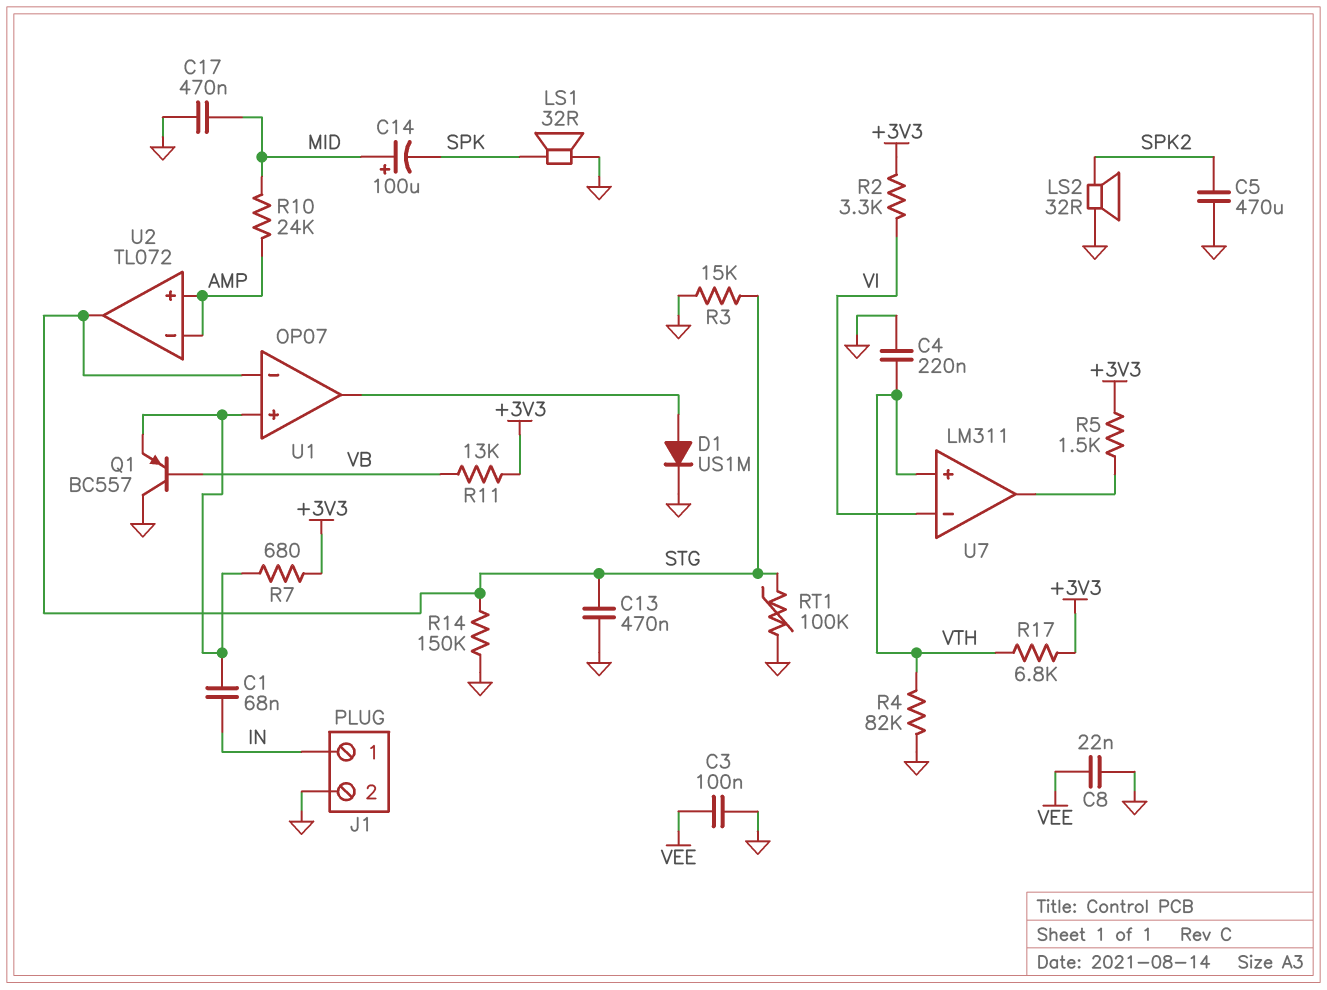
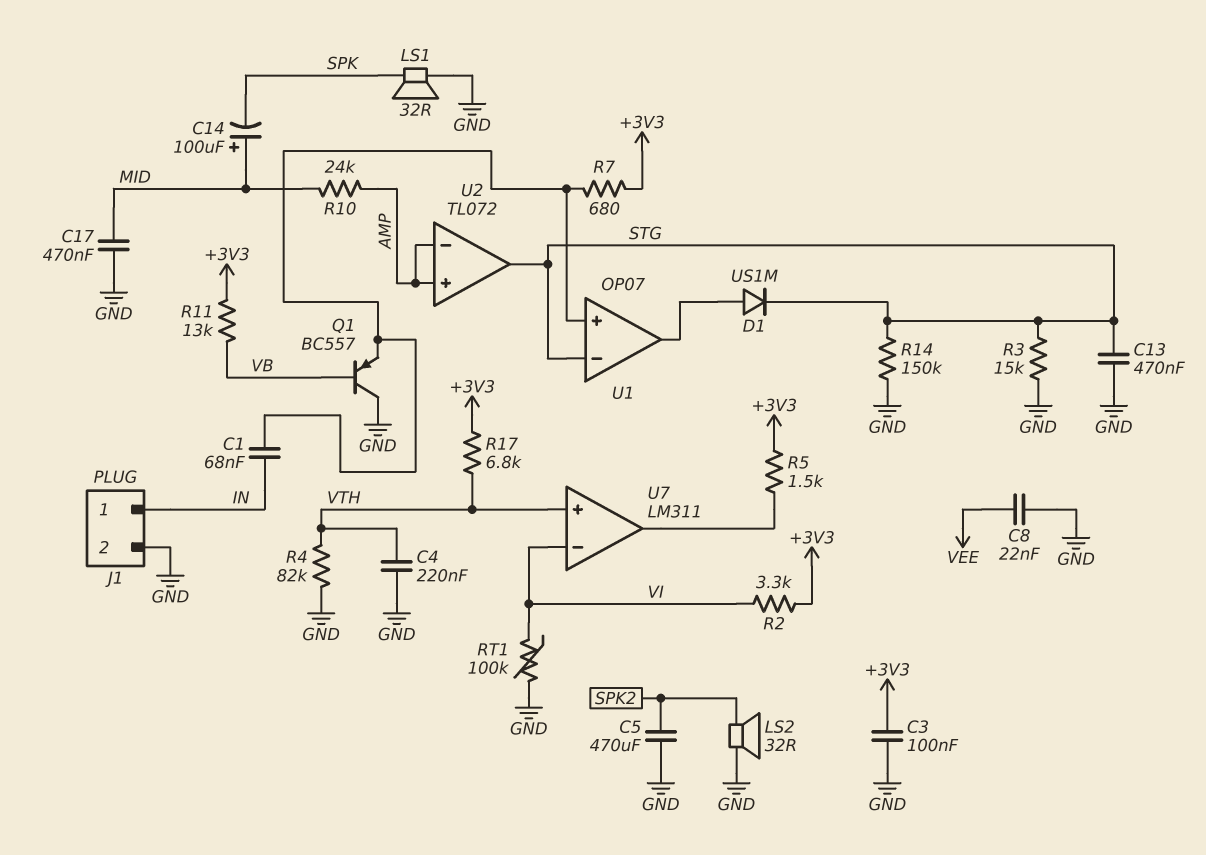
C3: 100nF (GND, VEE) -> 100nF (+3V3, GND)
D1: diode US1M (A U1/out, K GND) -> diode US1M (A U1/out, K STG)
RT1: 100k (GND, STG) -> 100k (GND, VI)

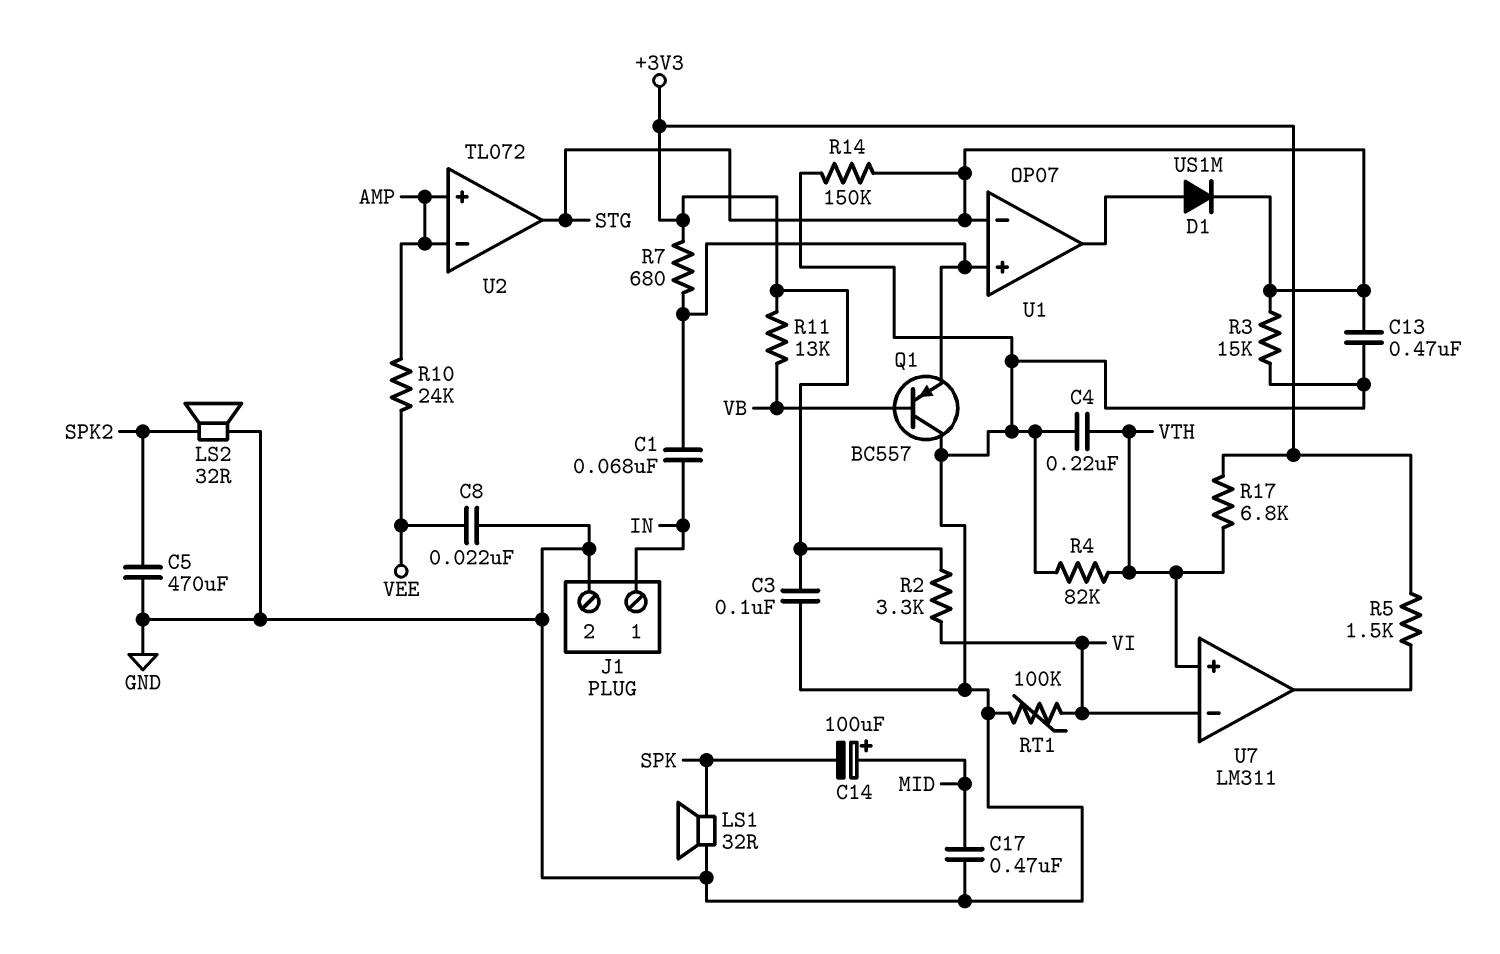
R10: 24k (AMP, MID) -> 24k (AMP, VEE)

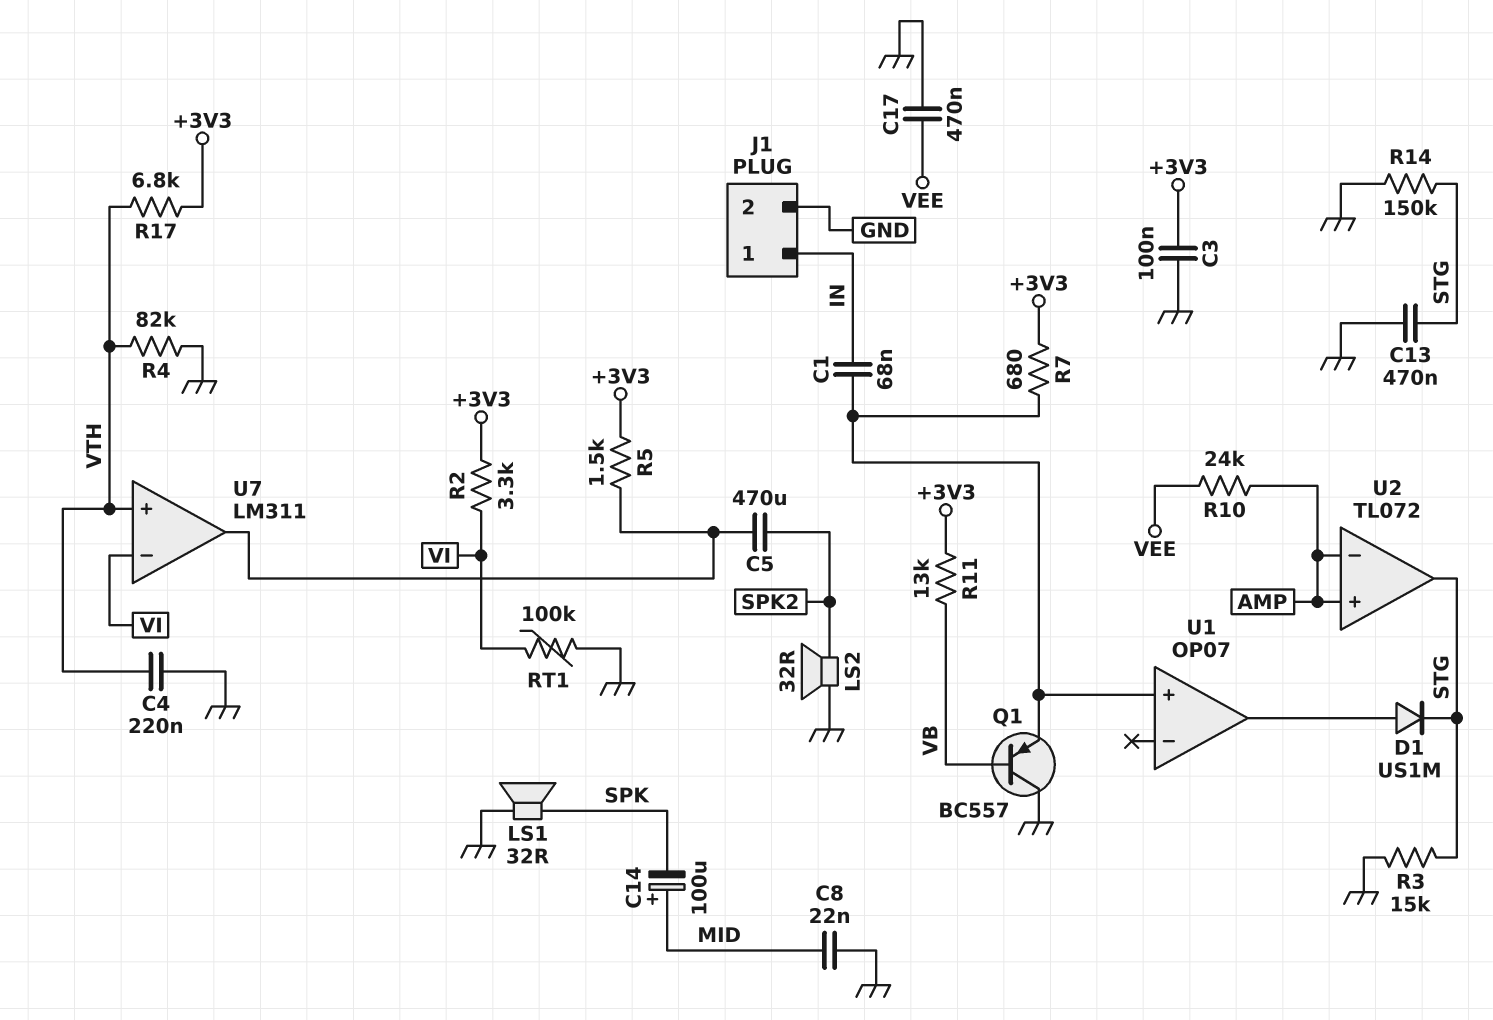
C5: 470uF (GND, SPK2) -> 470uF (SPK2, U7/out)
C8: 22nF (GND, VEE) -> 22nF (GND, MID)
C17: 470nF (GND, MID) -> 470nF (GND, VEE)
U1 pin in-: STG -> none

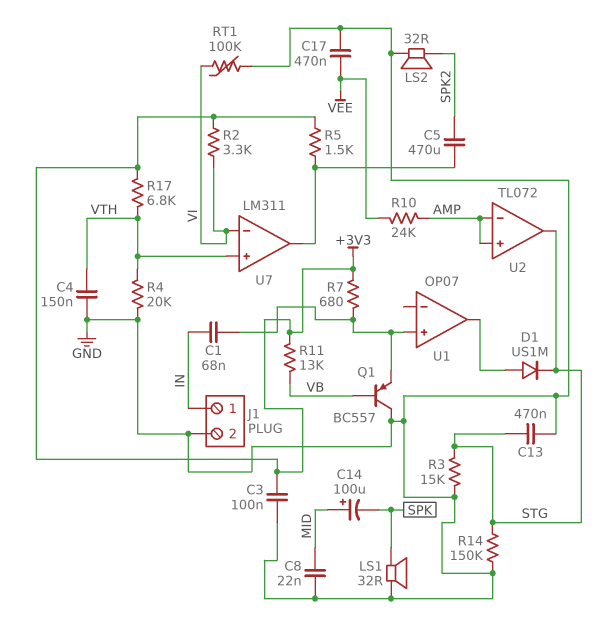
C4: 220nF (GND, VTH) -> 150nF (GND, VTH)
R4: 82k (GND, VTH) -> 20k (GND, VTH)

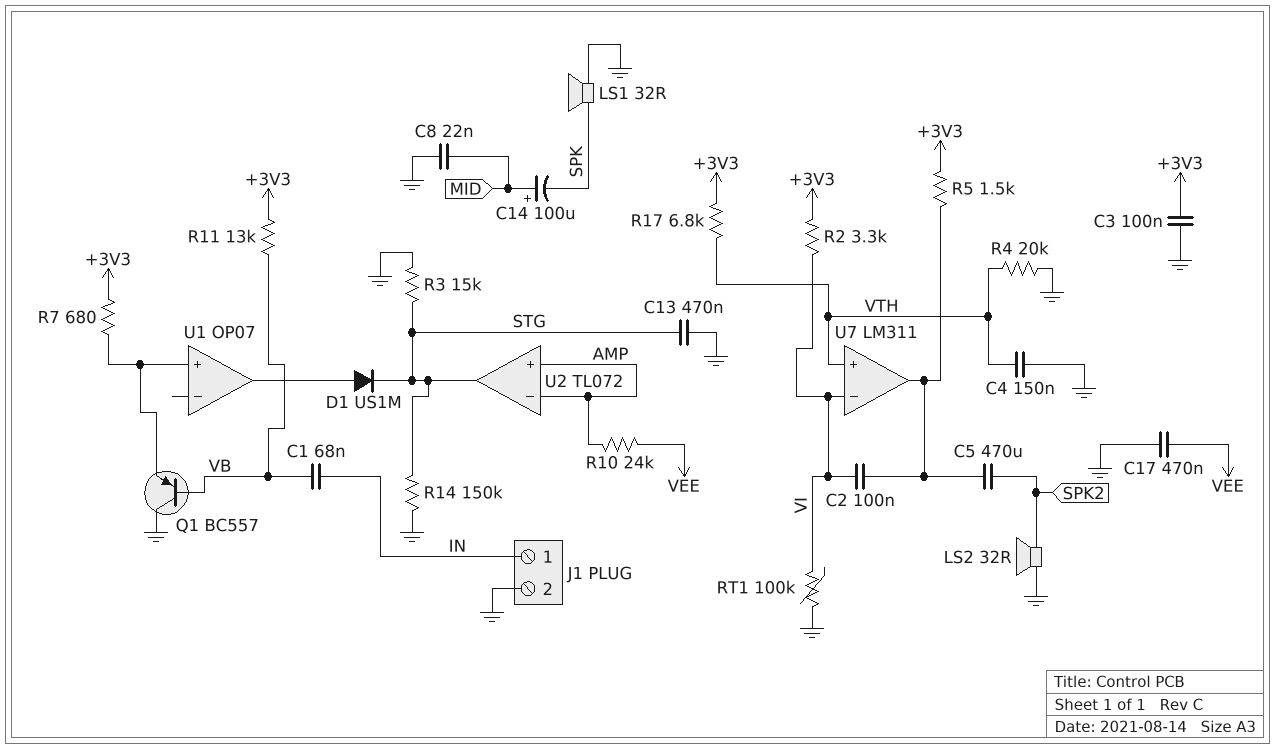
C1: 68nF (IN, U1/in+) -> 68nF (IN, VB)
C2: none -> 100nF (U7/out, VI)

